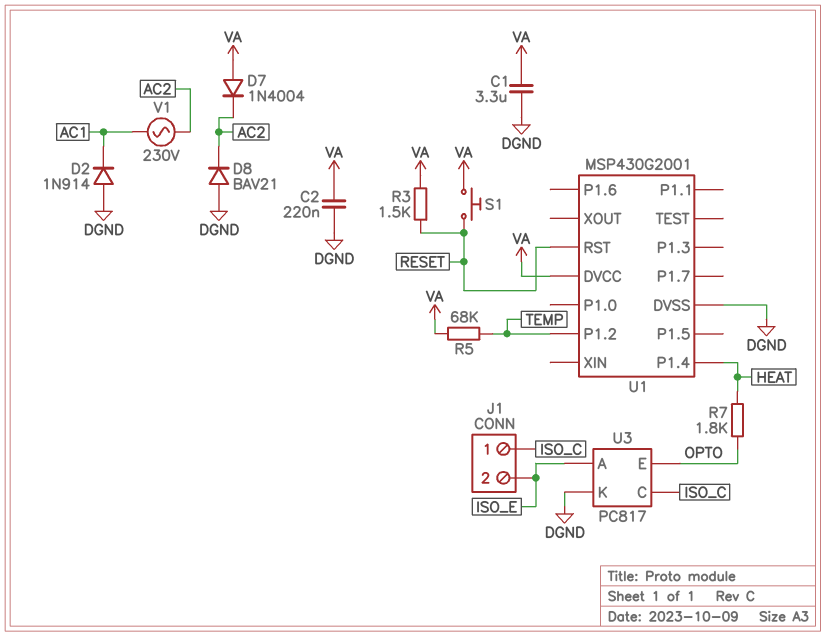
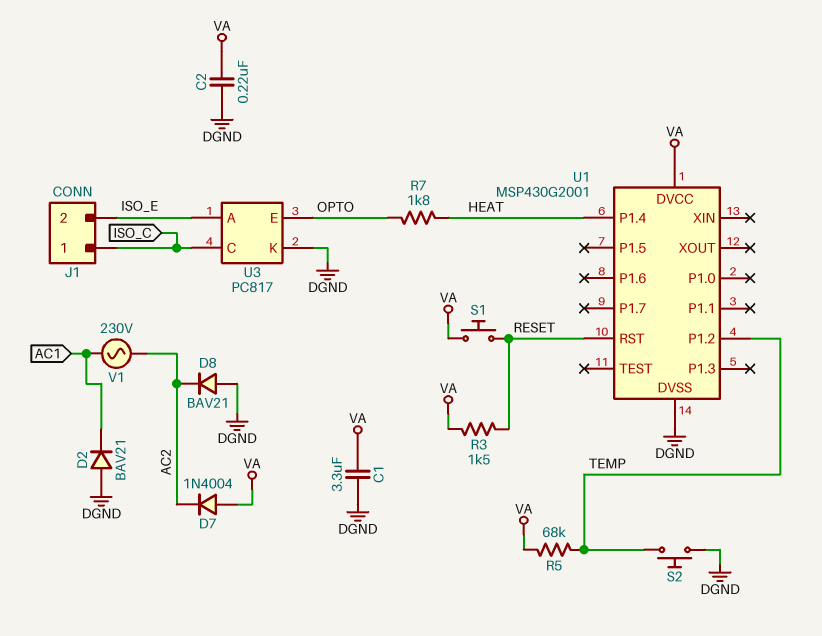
D2: diode 1N914 (A DGND, K AC1) -> diode BAV21 (A DGND, K AC1)
S2: none -> button (DGND, TEMP)

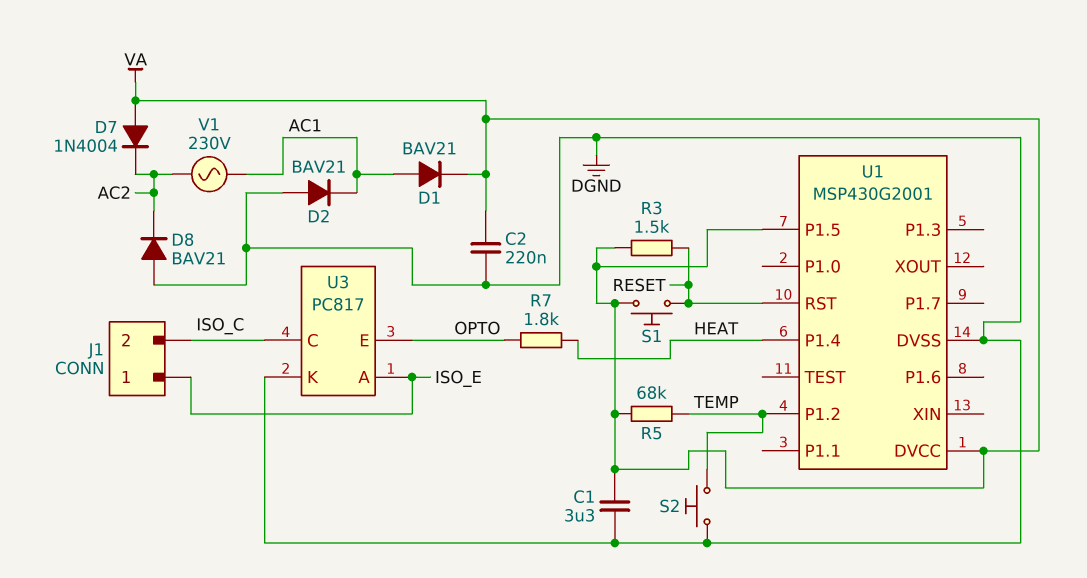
D1: none -> diode BAV21 (A AC1, K VA)
J1 pin 1: ISO_C -> ISO_E
J1 pin 2: ISO_E -> ISO_C
U1 pin P1.5: none -> VA

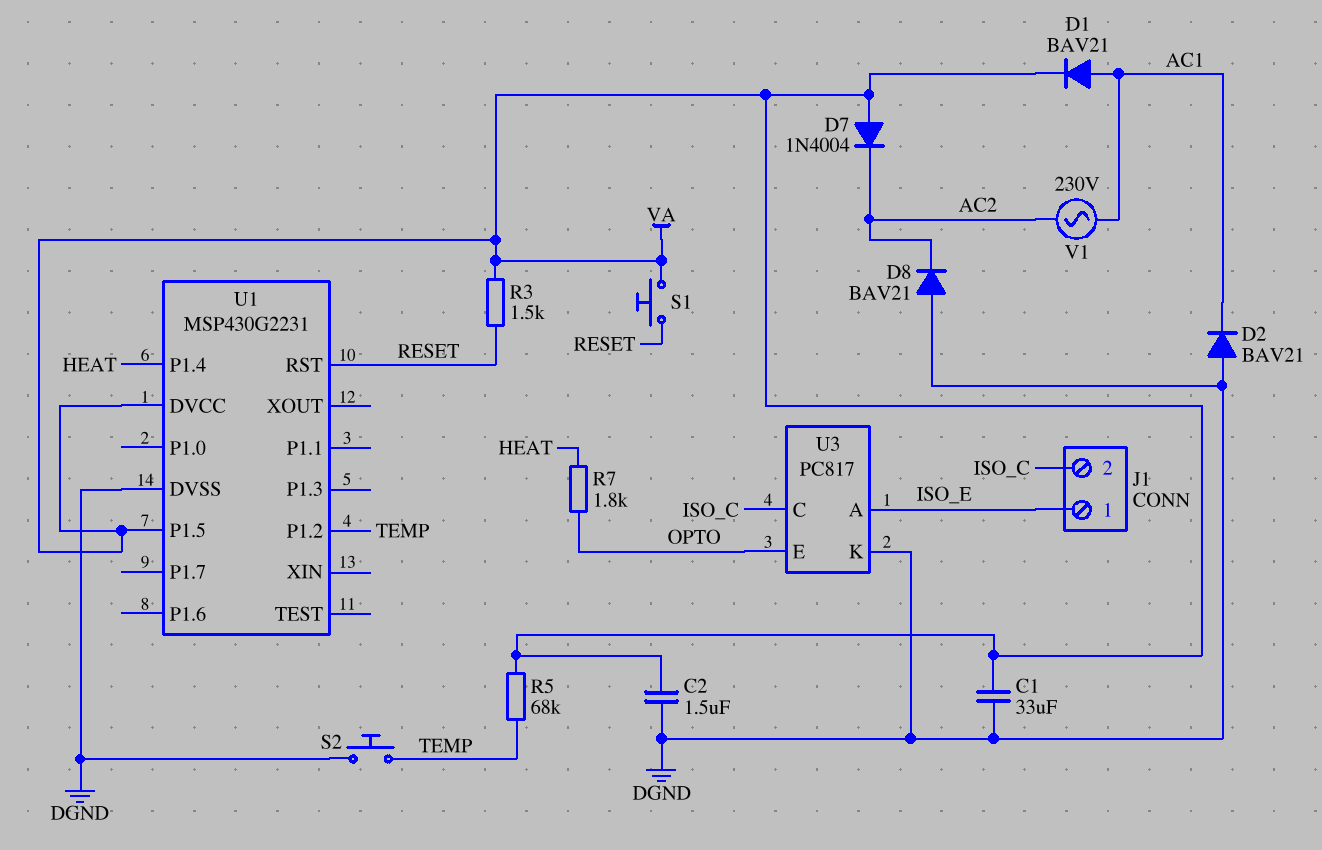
C1: 3.3uF (DGND, VA) -> 33uF (DGND, VA)
C2: 220nF (DGND, VA) -> 1.5uF (DGND, VA)
U1: MSP430G2001 -> MSP430G2231

